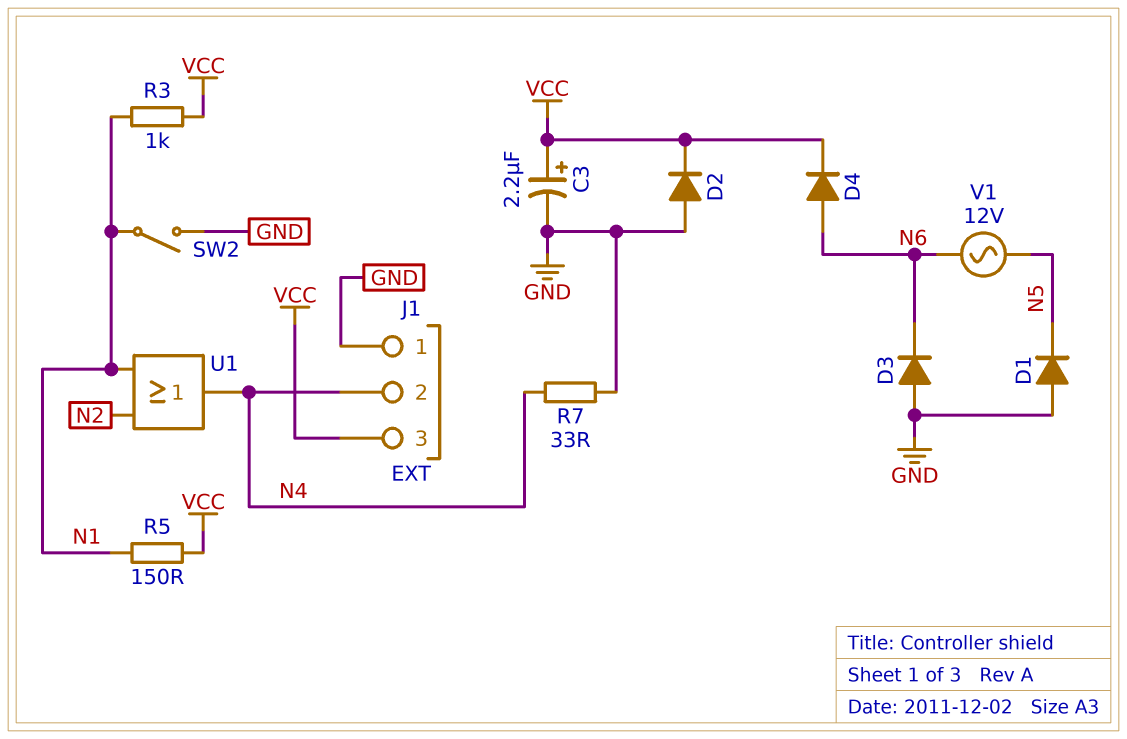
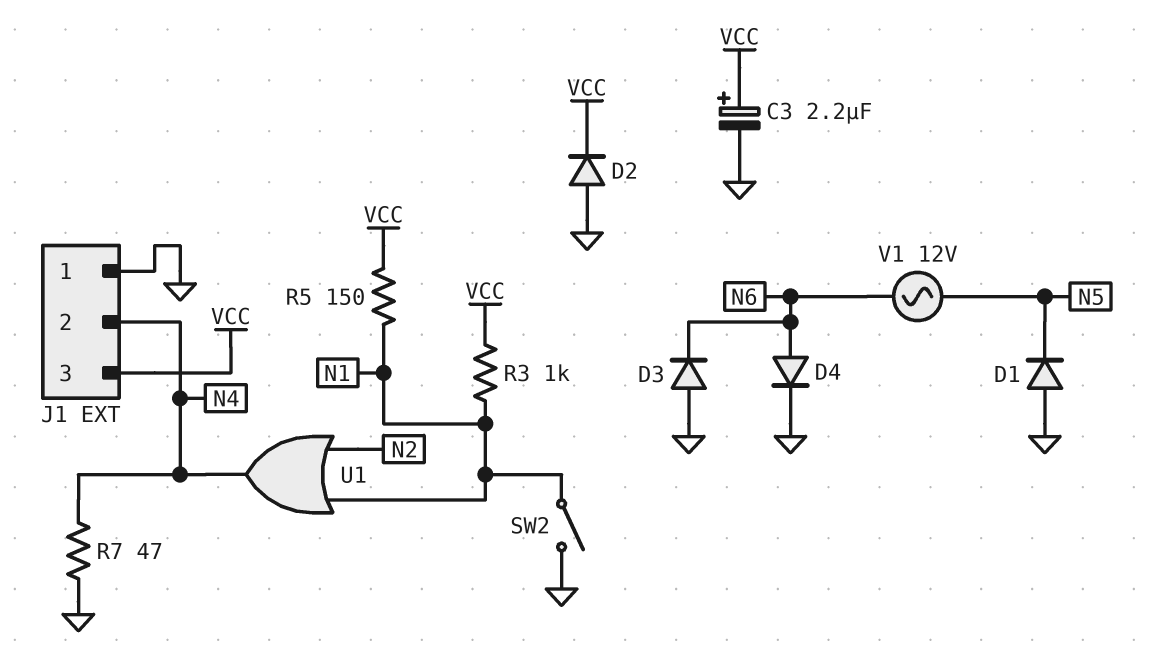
D4: diode (A N6, K VCC) -> diode (A N6, K GND)
R7: 33 (GND, N4) -> 47 (GND, N4)

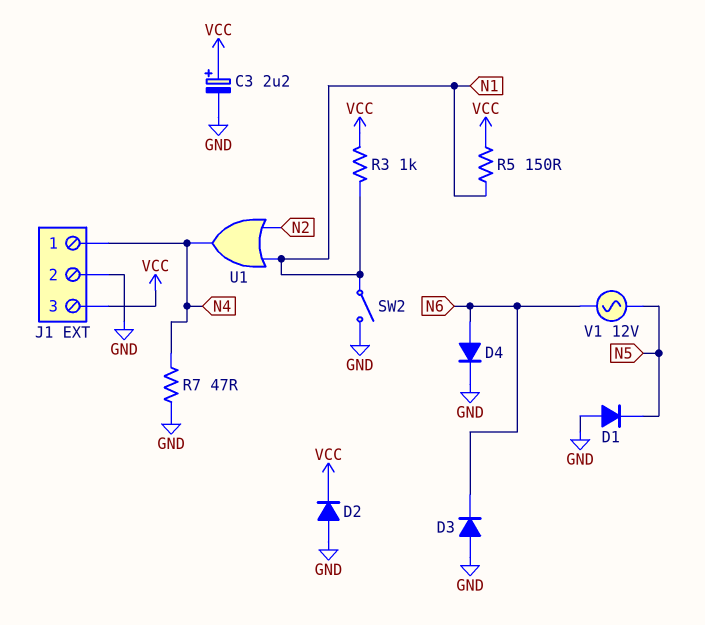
J1 pin 1: GND -> N4
J1 pin 2: N4 -> GND

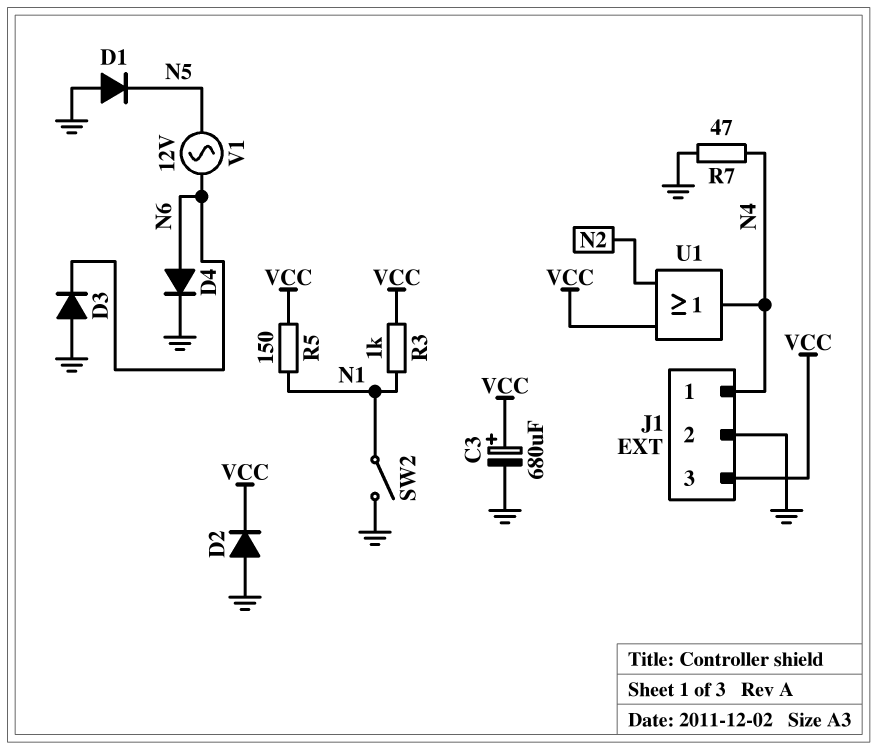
C3: 2.2uF (plus VCC, minus GND) -> 680uF (plus VCC, minus GND)
U1: OR (in N1, in N2, out N4) -> OR (in N2, in VCC, out N4)

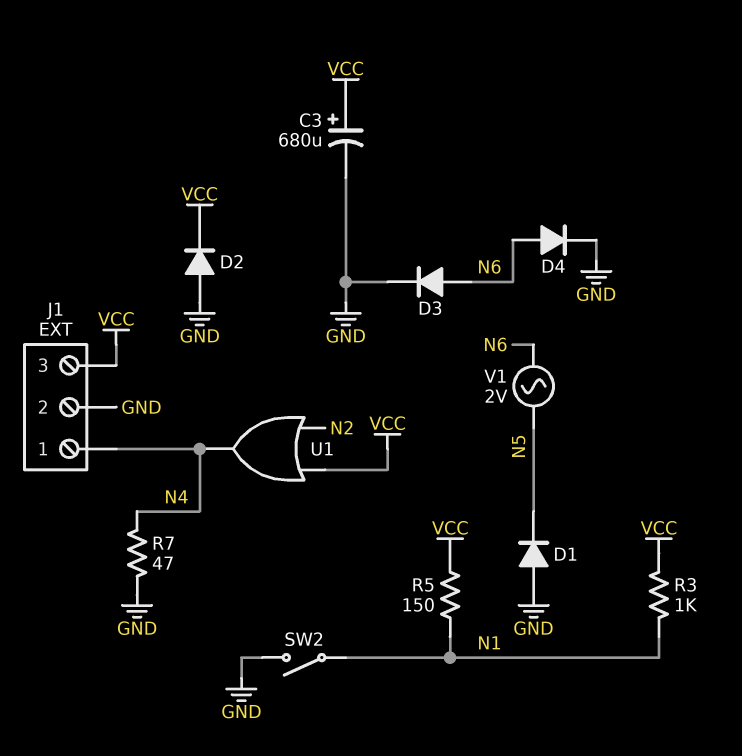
D3: diode (A GND, K N6) -> diode (A N6, K GND)
V1: AC 12V (N5, N6) -> AC 2V (N5, N6)

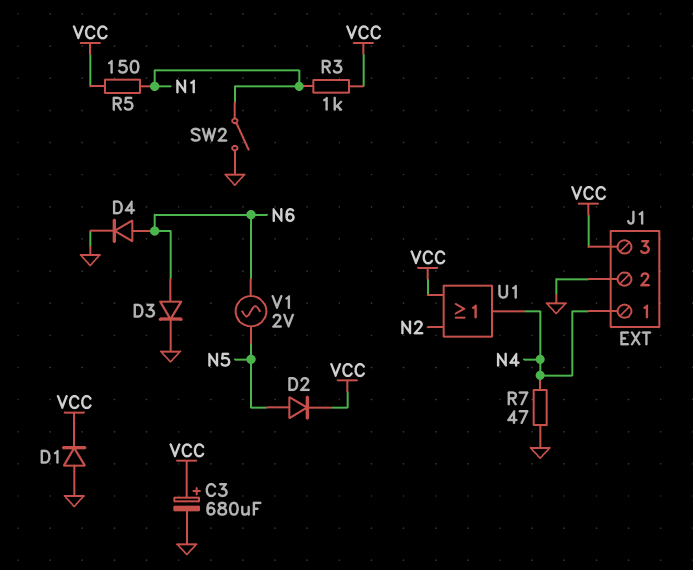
D1: diode (A GND, K N5) -> diode (A GND, K VCC)
D2: diode (A GND, K VCC) -> diode (A N5, K VCC)

